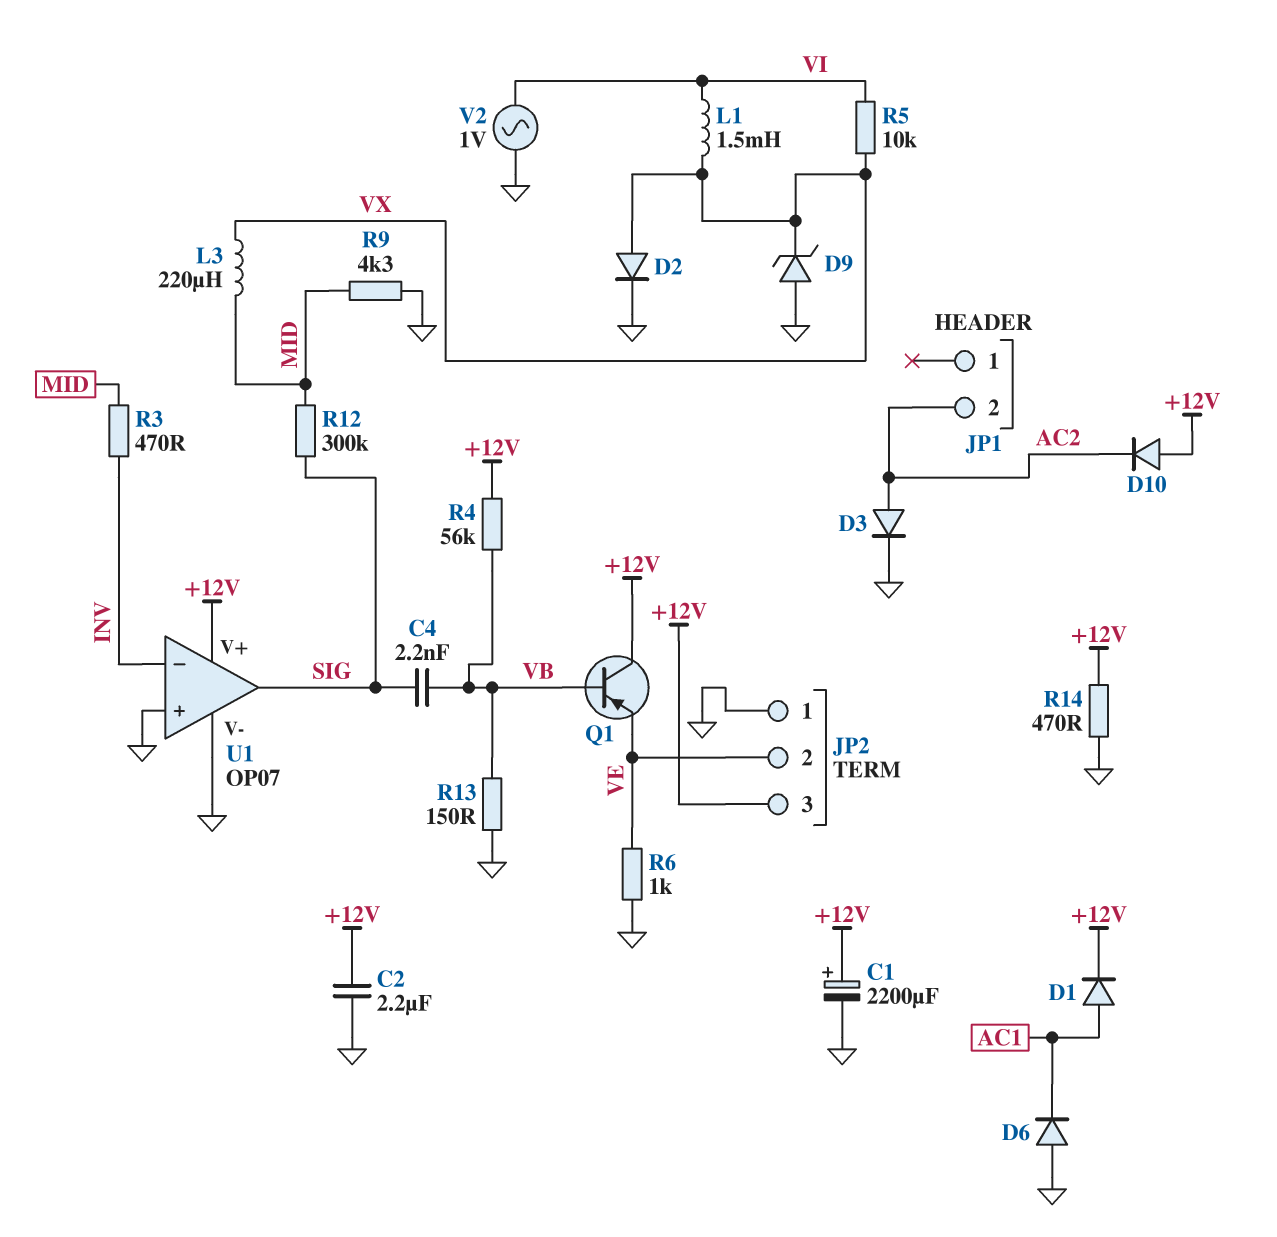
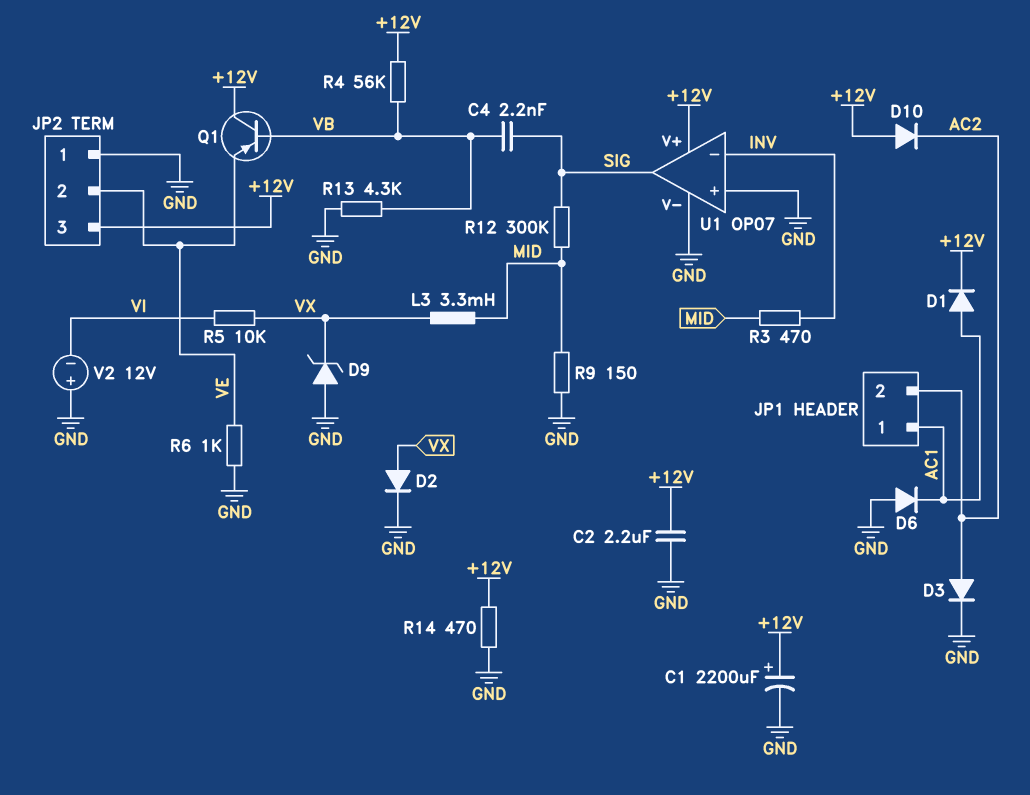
JP1 pin 1: none -> AC1
L1: 1.5mH (VI, VX) -> none
L3: 220uH (MID, VX) -> 3.3mH (MID, VX)
R9: 4.3k (GND, MID) -> 150 (GND, MID)
R13: 150 (GND, VB) -> 4.3k (GND, VB)
V2: AC 1V (GND, VI) -> 12V (plus GND, minus VI)

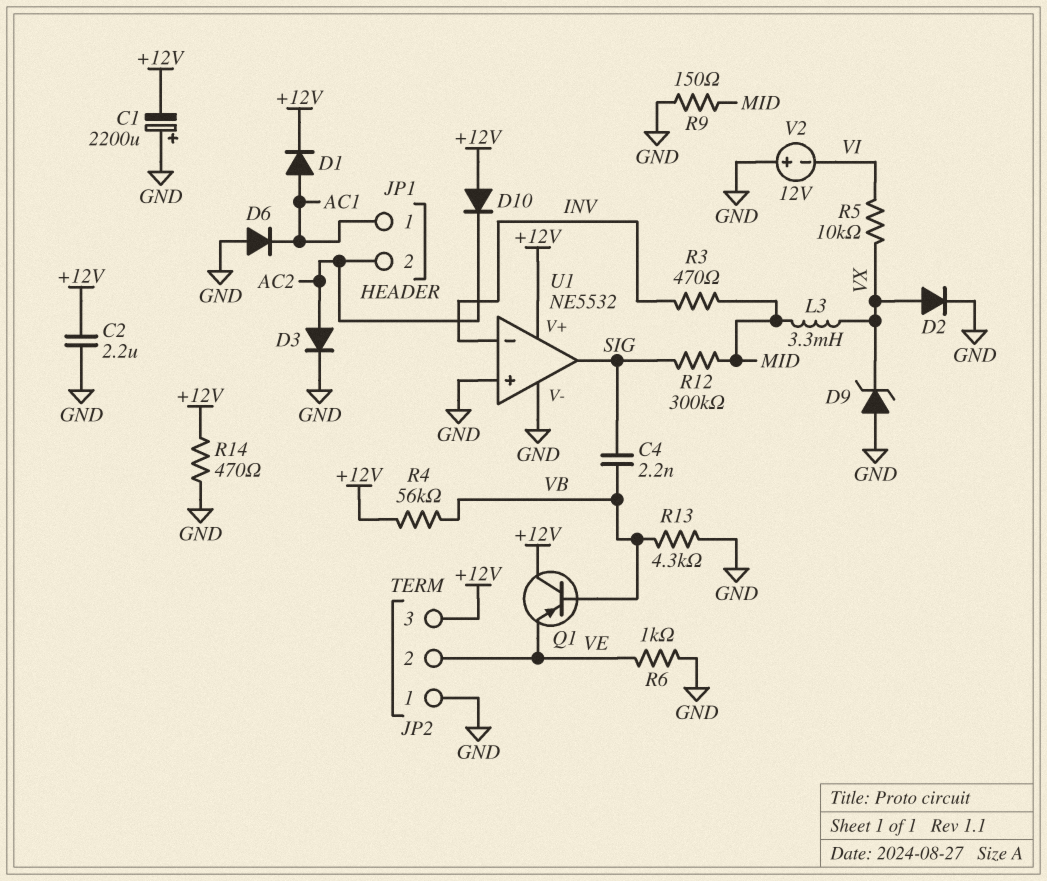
C1: 2200uF (plus +12V, minus GND) -> 2200uF (plus GND, minus +12V)
U1: OP07 -> NE5532

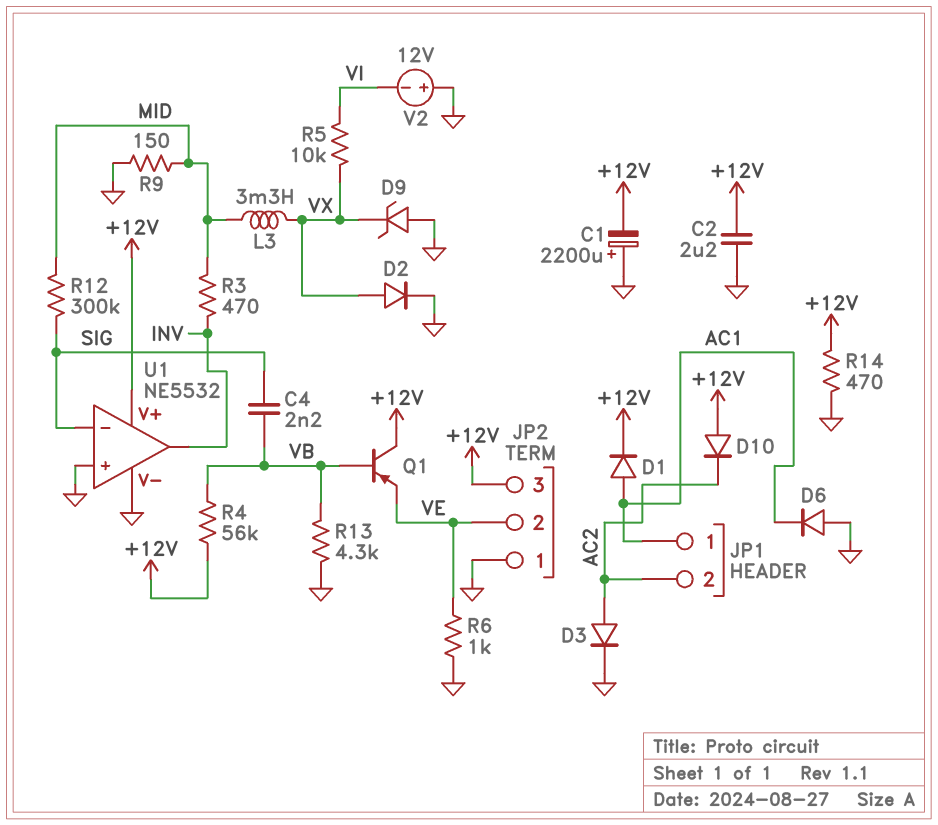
U1 pin in-: INV -> SIG
U1 pin out: SIG -> INV

